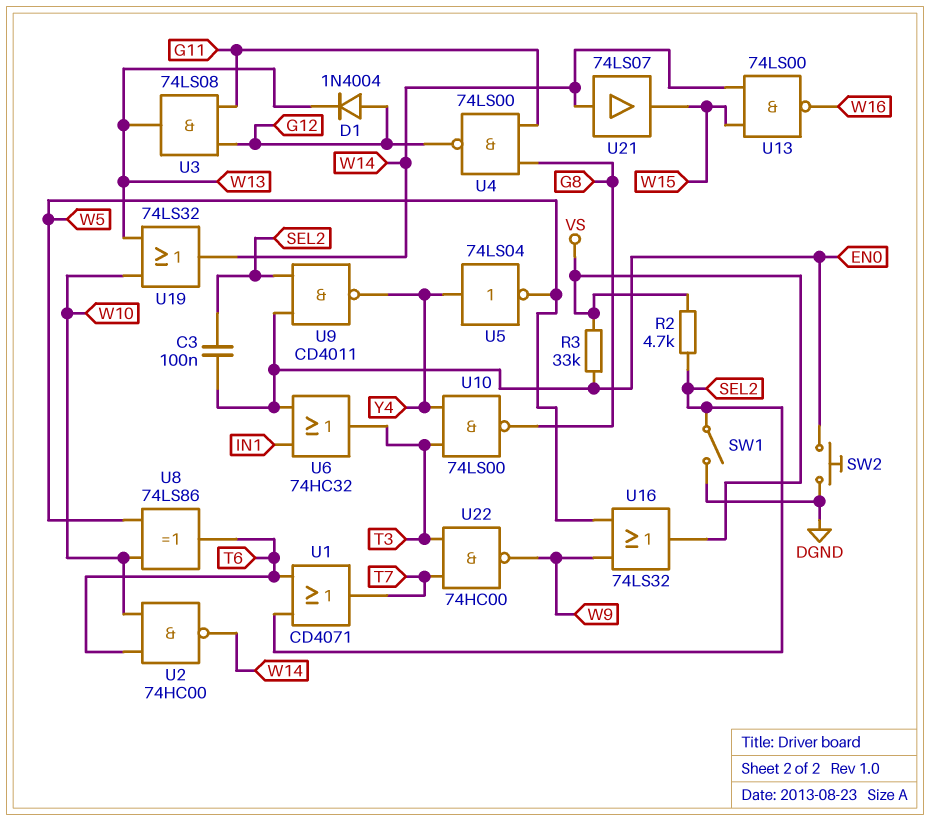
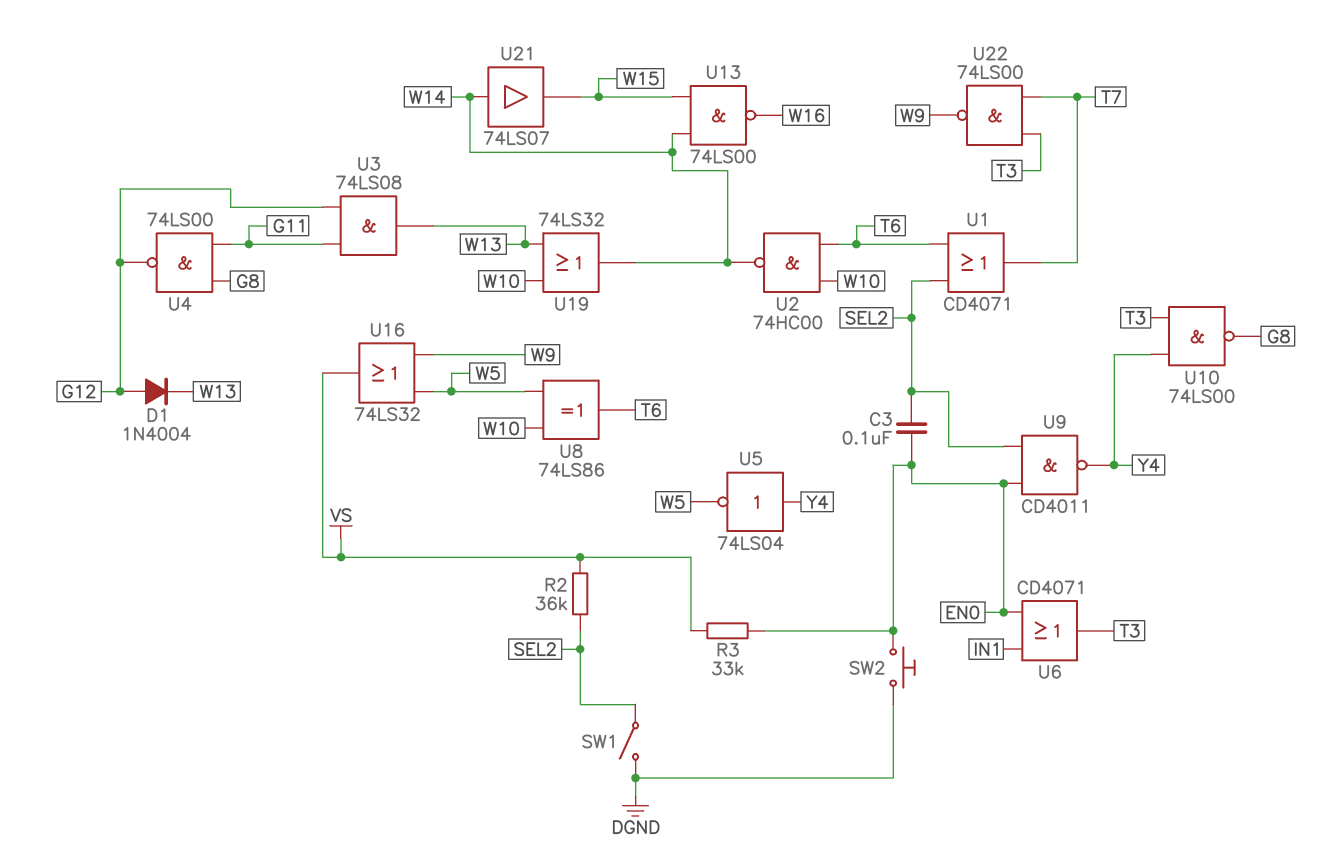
R2: 4.7k (SEL2, VS) -> 36k (SEL2, VS)
U6: OR 74HC32 (in EN0, in IN1, out T3) -> OR CD4071 (in EN0, in IN1, out T3)
U22: NAND 74HC00 (in T3, in T7, out W9) -> NAND 74LS00 (in T3, in T7, out W9)

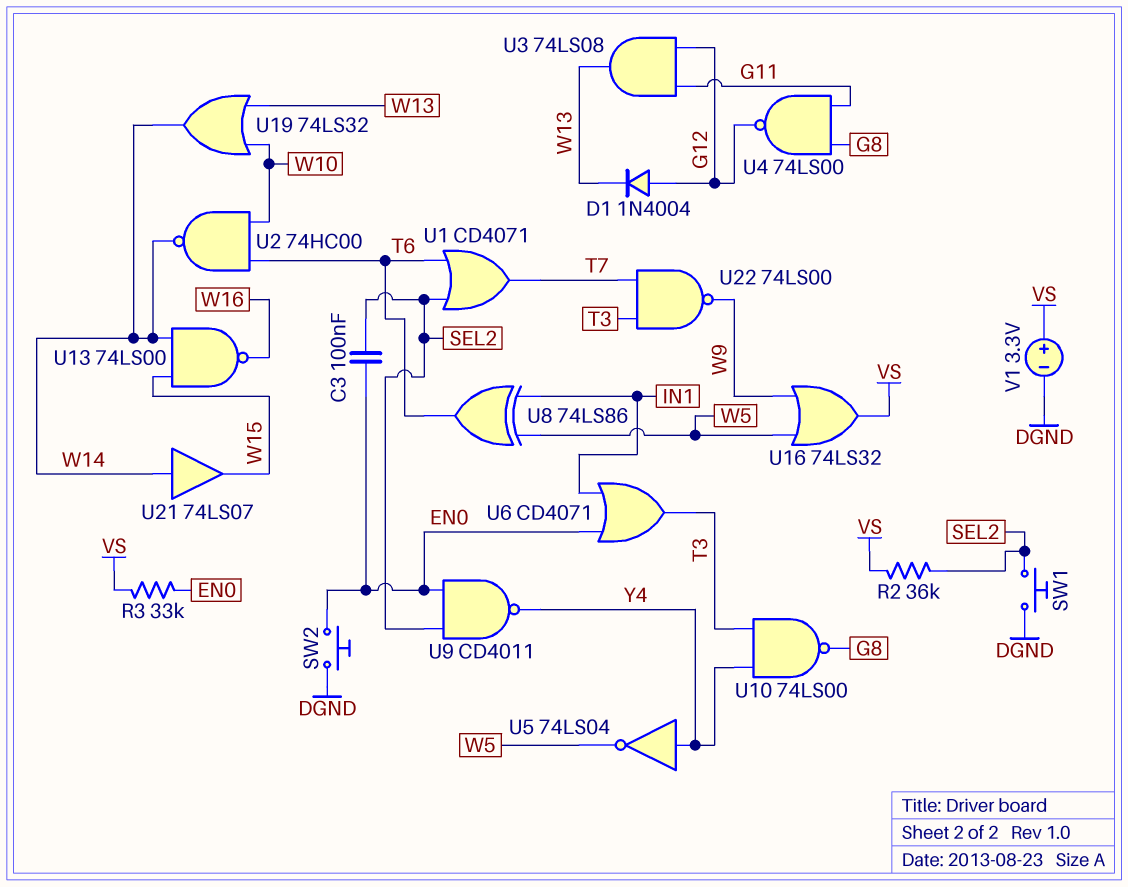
SW1: switch (DGND, SEL2) -> button (DGND, SEL2)
U8: XOR 74LS86 (in W5, in W10, out T6) -> XOR 74LS86 (in IN1, in W5, out T6)
V1: none -> 3.3V (plus VS, minus DGND)

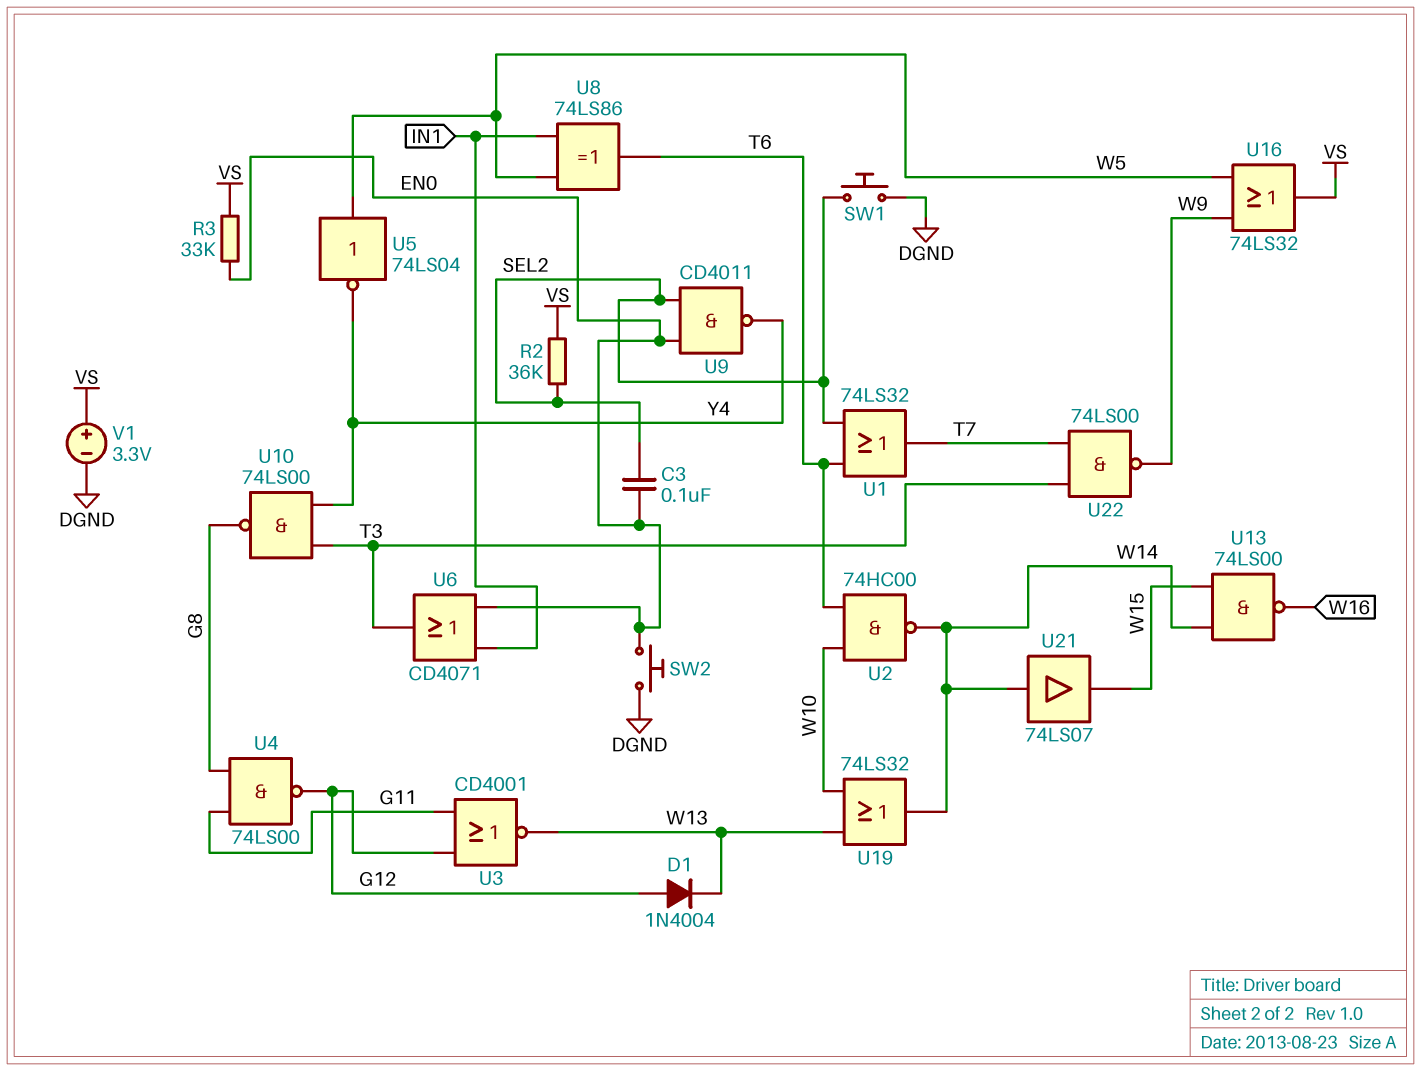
U1: OR CD4071 (in SEL2, in T6, out T7) -> OR 74LS32 (in SEL2, in T6, out T7)
U3: AND 74LS08 (in G11, in G12, out W13) -> NOR CD4001 (in G11, in G12, out W13)
U5: NOT 74LS04 (in Y4, out W5) -> NOT 74LS04 (in W5, out Y4)

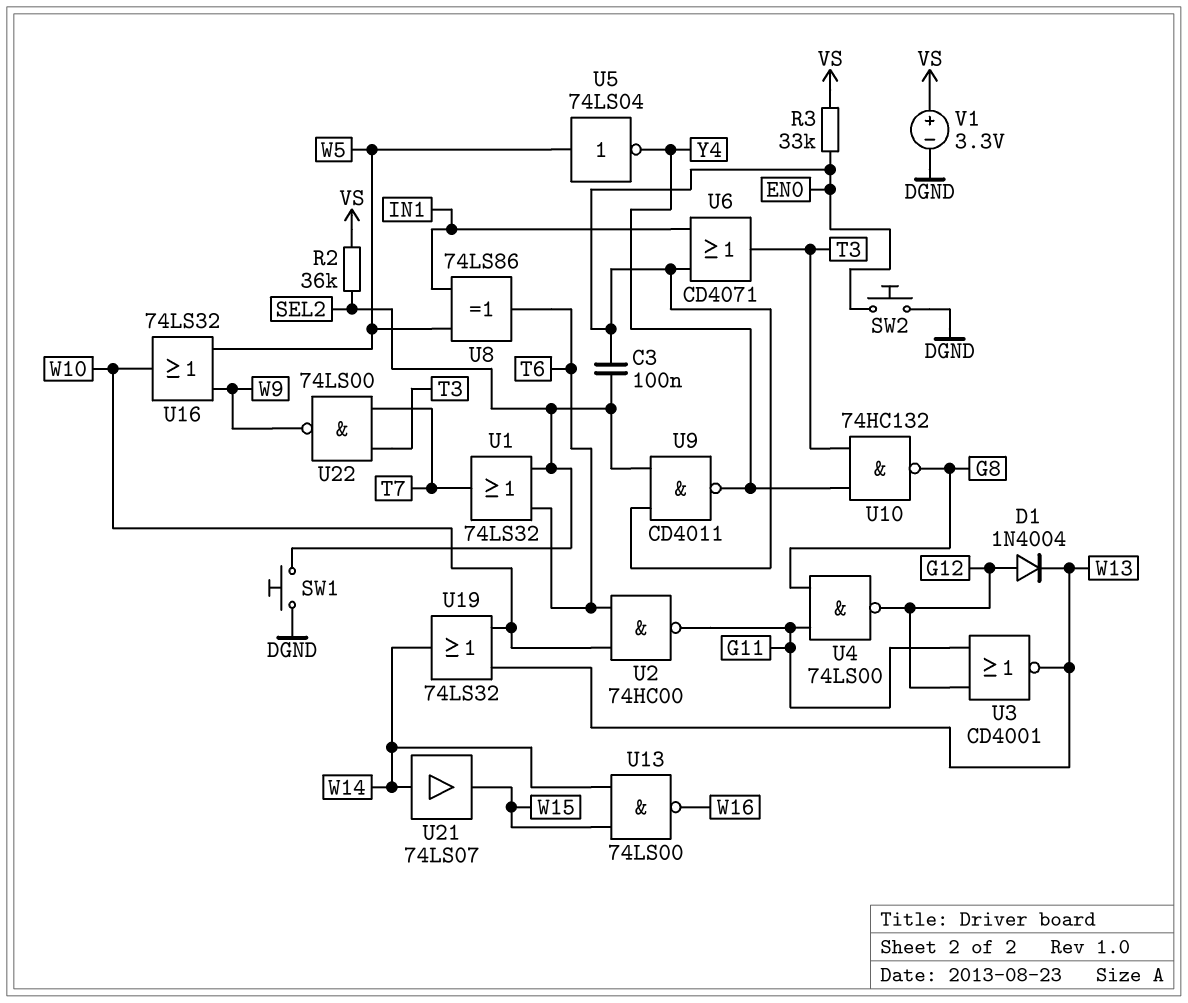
U2: NAND 74HC00 (in T6, in W10, out W14) -> NAND 74HC00 (in T6, in W10, out G11)
U10: NAND 74LS00 (in T3, in Y4, out G8) -> NAND 74HC132 (in T3, in Y4, out G8)
U16: OR 74LS32 (in W5, in W9, out VS) -> OR 74LS32 (in W5, in W9, out W10)

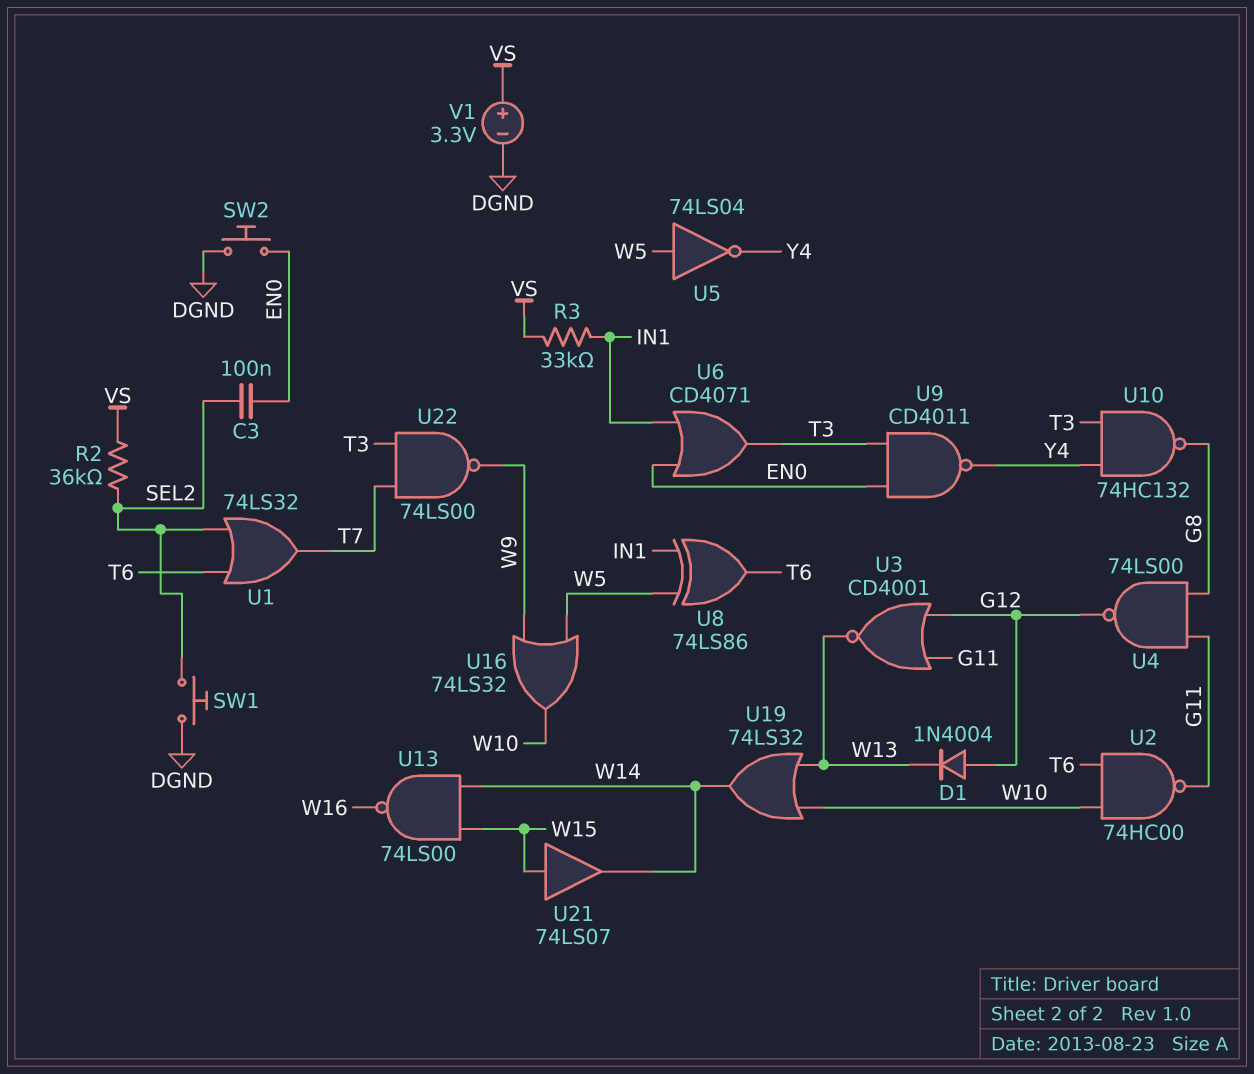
R3: 33k (EN0, VS) -> 33k (IN1, VS)
U9: NAND CD4011 (in EN0, in SEL2, out Y4) -> NAND CD4011 (in EN0, in T3, out Y4)
U21: buffer 74LS07 (in W14, out W15) -> buffer 74LS07 (in W15, out W14)

